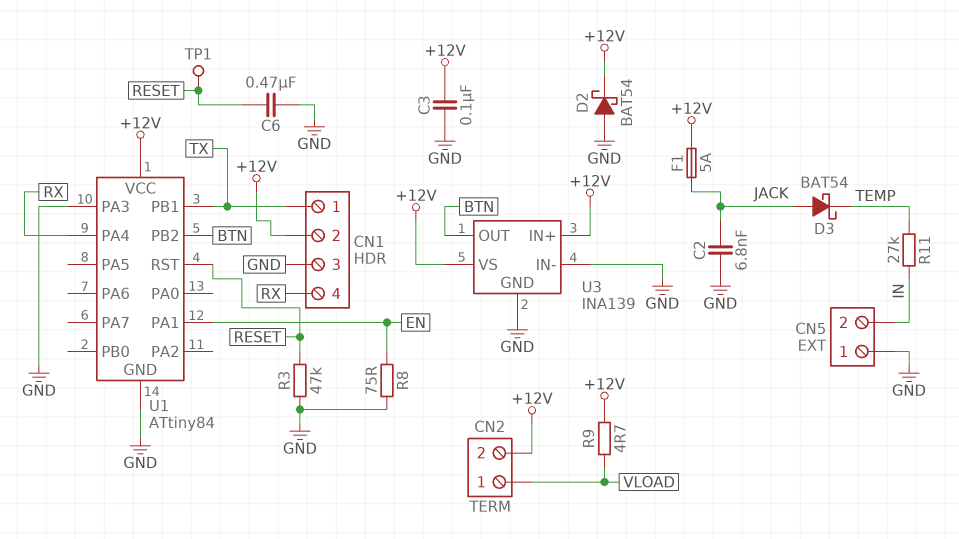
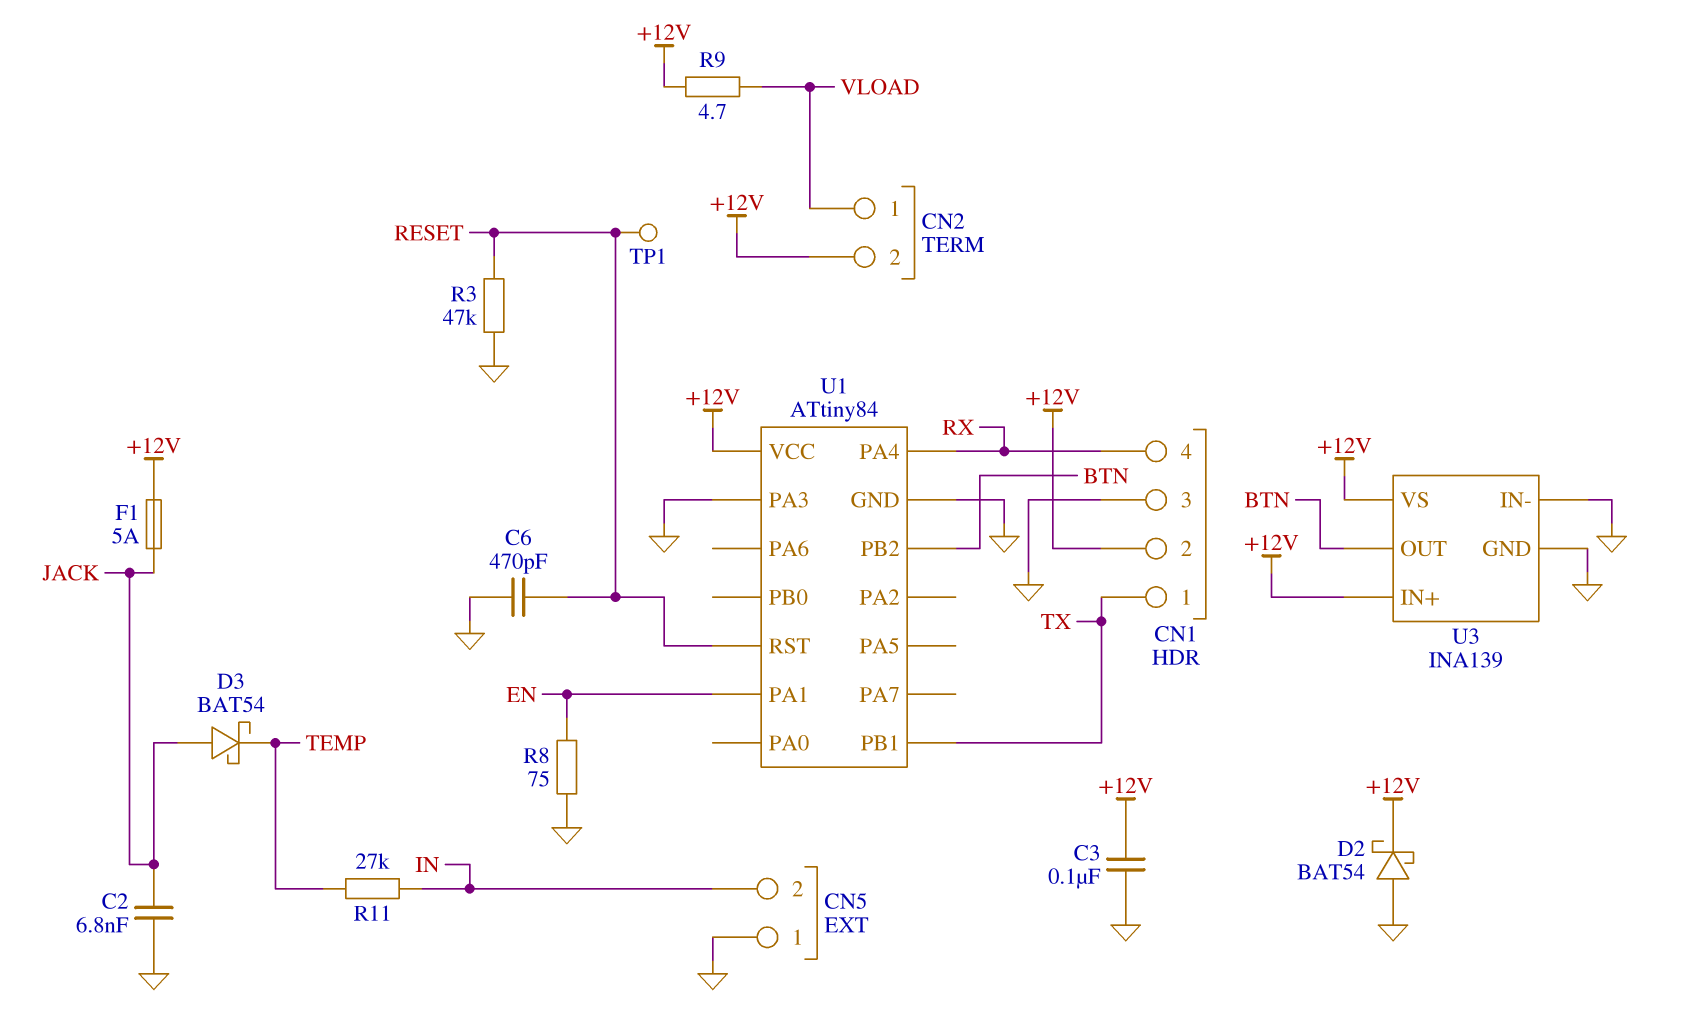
C6: 470nF (GND, RESET) -> 470pF (GND, RESET)

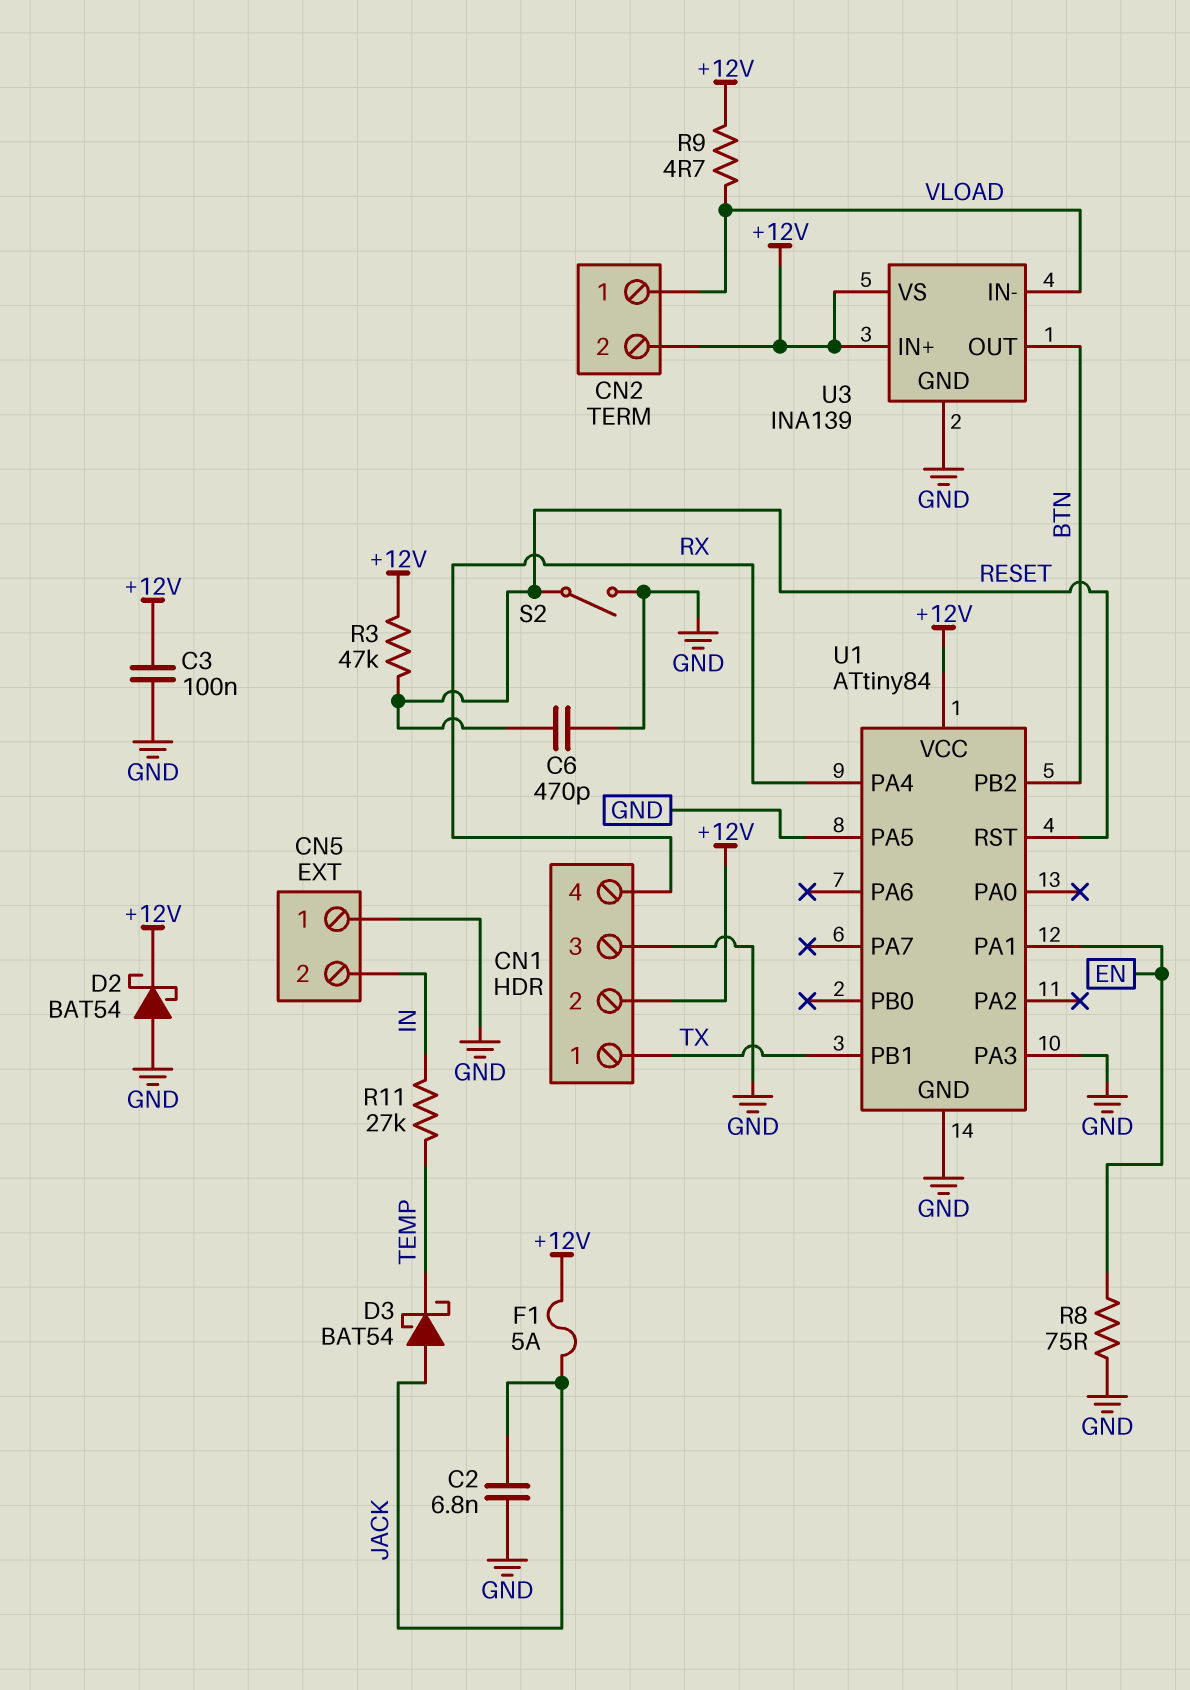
R3: 47k (GND, RESET) -> 47k (+12V, RESET)
S2: none -> switch (GND, RESET)
TP1: test point (RESET) -> none
U1 pin PA5: none -> GND
U3 pin IN-: GND -> VLOAD

